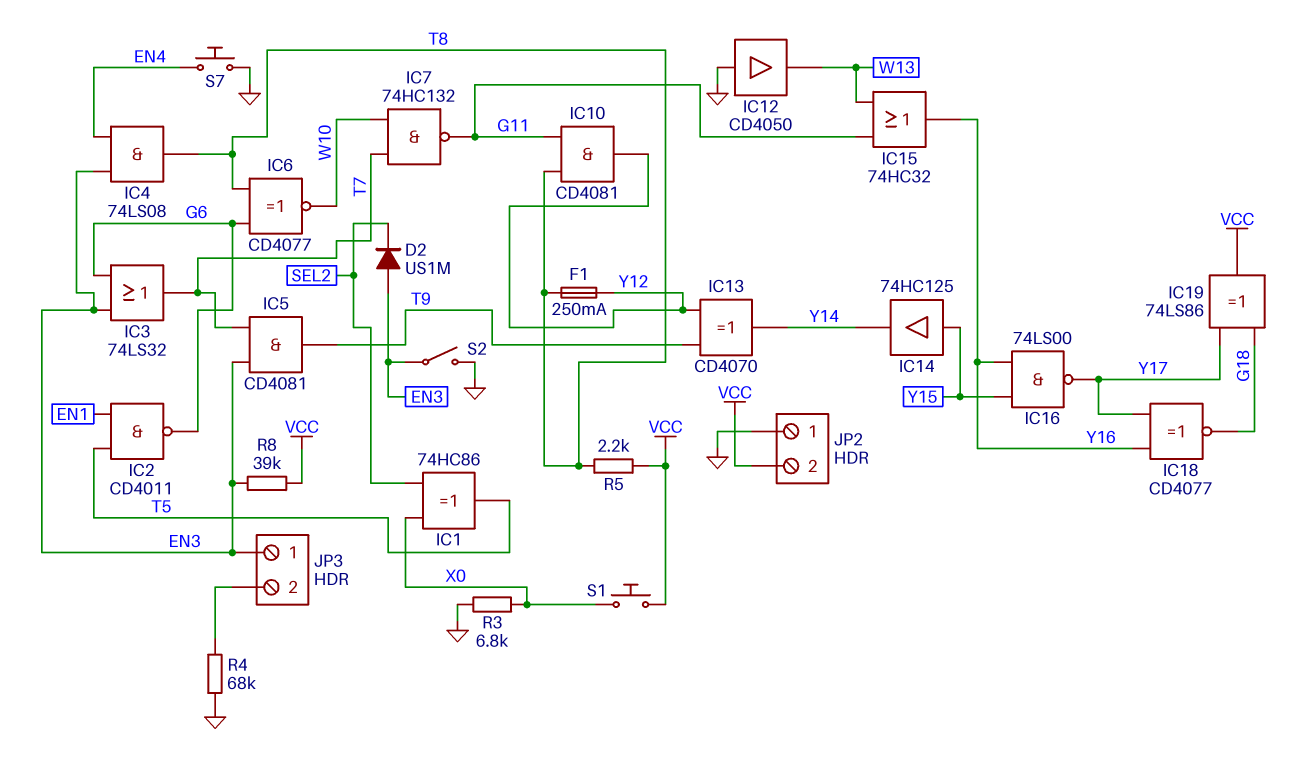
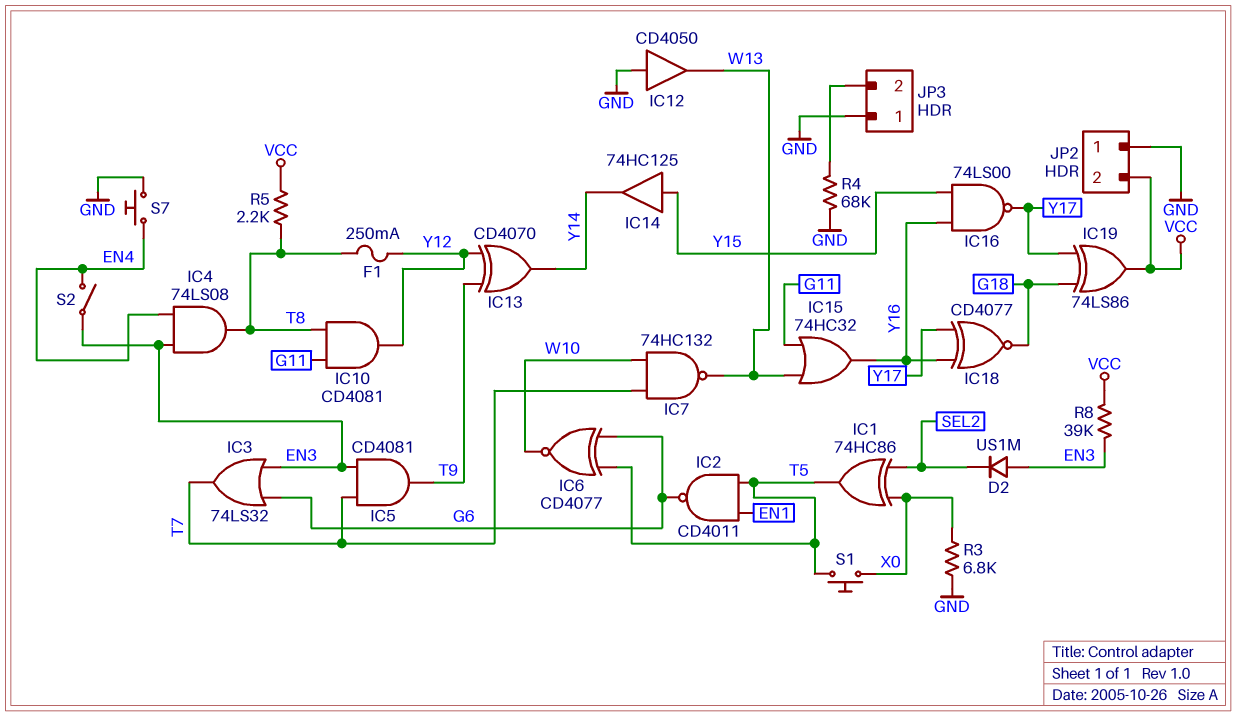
IC6: XNOR CD4077 (in G6, in T8, out W10) -> XNOR CD4077 (in G6, in T5, out W10)
IC7: NAND 74HC132 (in T7, in W10, out G11) -> NAND 74HC132 (in T7, in W10, out W13)
JP3 pin 1: EN3 -> GND
S1: button (VCC, X0) -> button (T5, X0)
S2: switch (EN3, GND) -> switch (EN3, EN4)

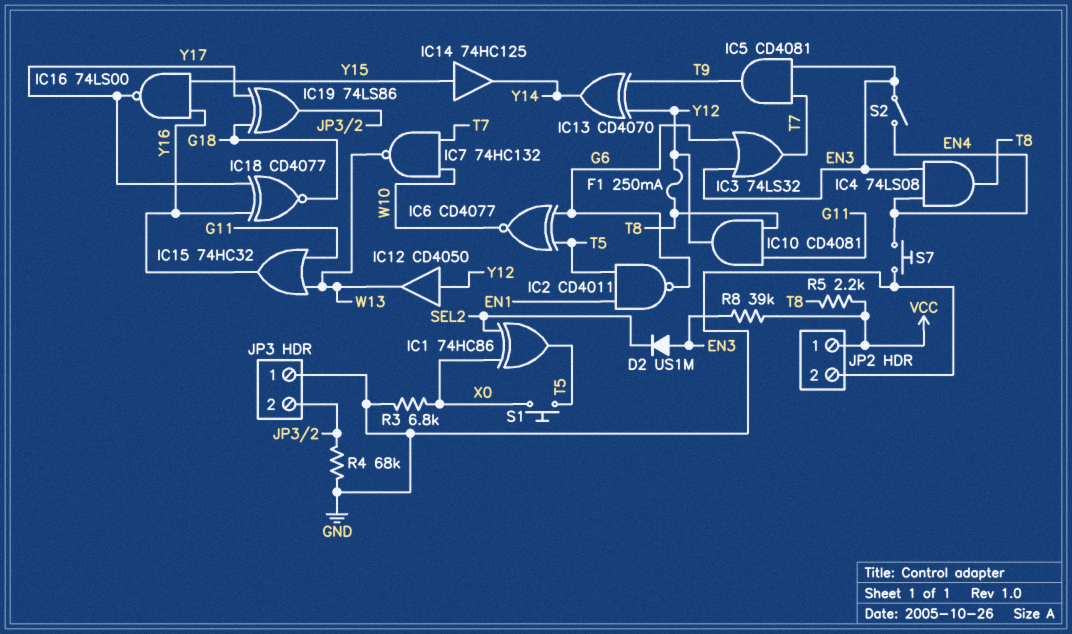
IC12: buffer CD4050 (in GND, out W13) -> buffer CD4050 (in Y12, out W13)
IC19: XOR 74LS86 (in G18, in Y17, out VCC) -> XOR 74LS86 (in G18, in Y17, out JP3/2)
JP2 pin 1: GND -> VCC
JP2 pin 2: VCC -> GND

